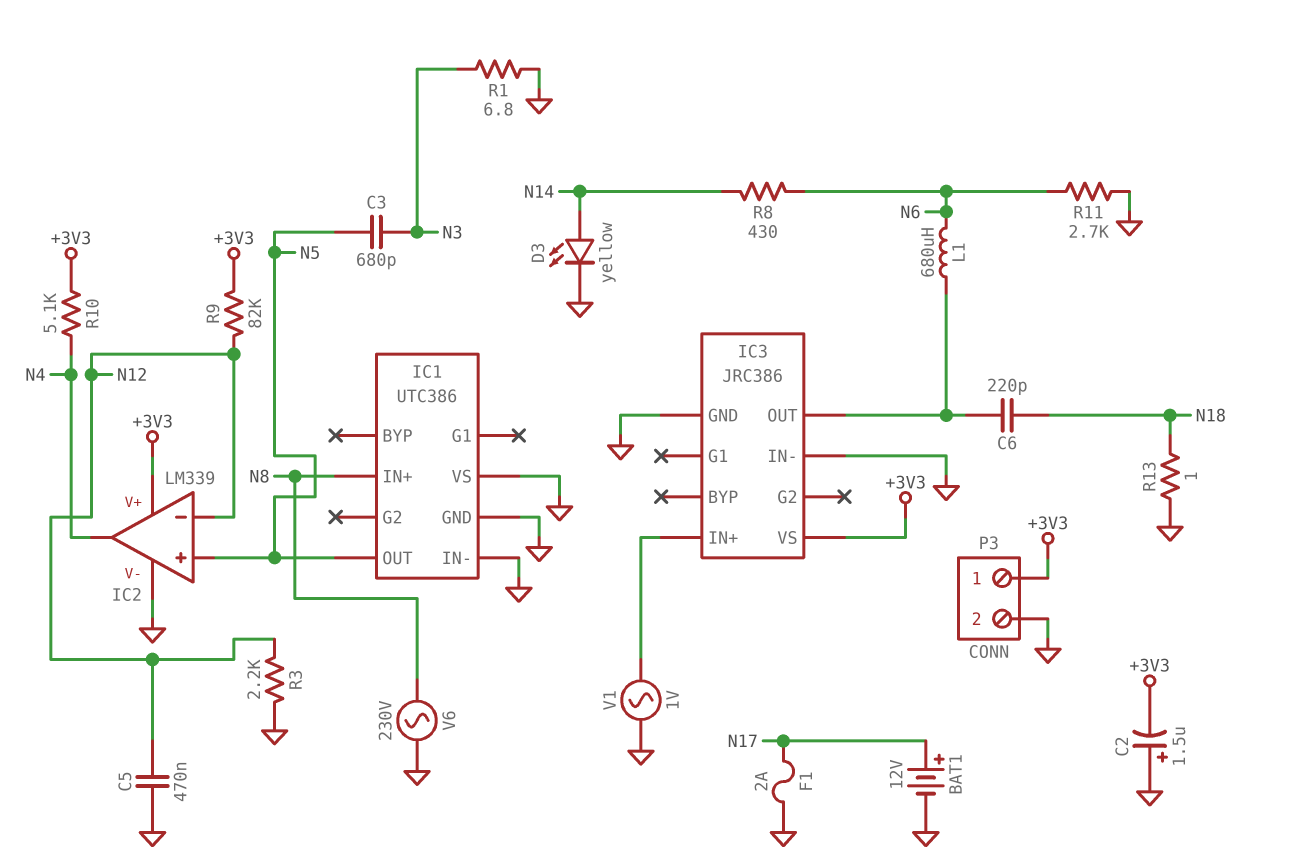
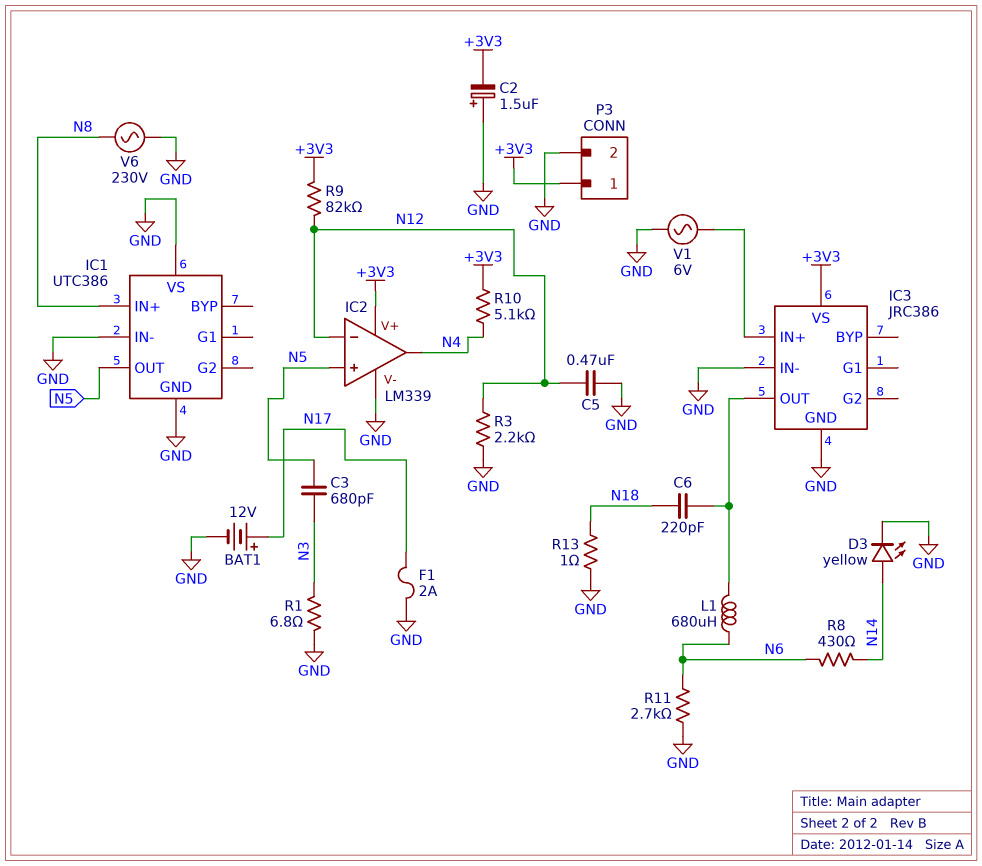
V1: AC 1V (GND, IC3/IN+) -> AC 6V (GND, IC3/IN+)

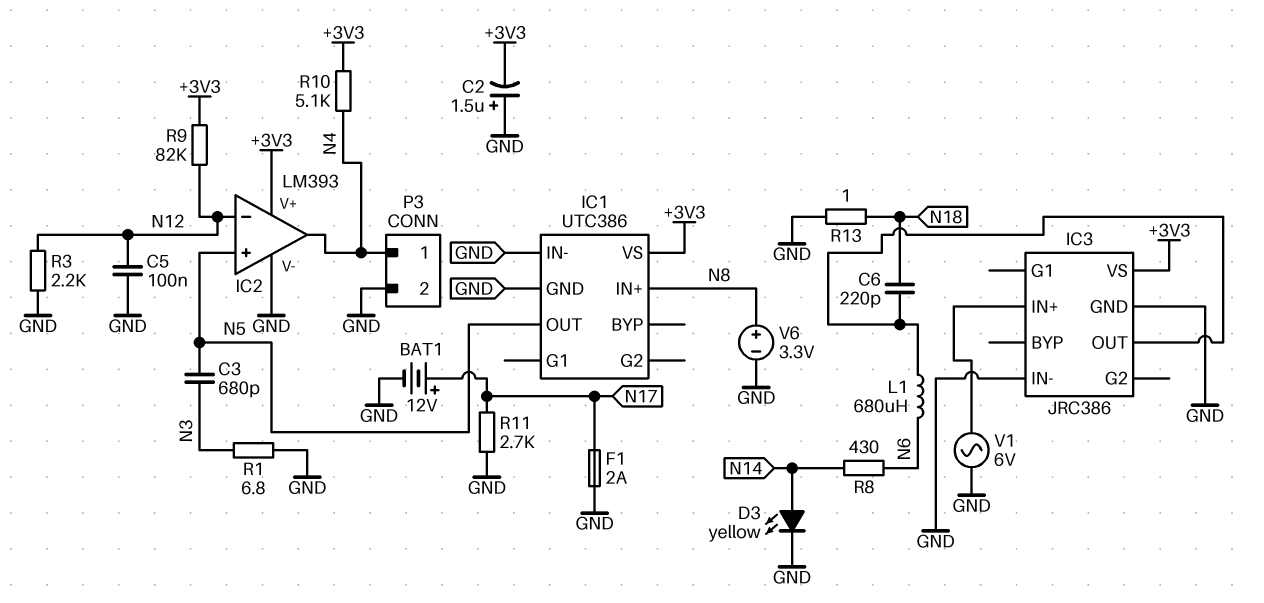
C5: 470nF (GND, N12) -> 100nF (GND, N12)
IC1 pin VS: GND -> +3V3
IC2: LM339 -> LM393
P3 pin 1: +3V3 -> N4
R11: 2.7k (GND, N6) -> 2.7k (GND, N17)
V6: AC 230V (GND, N8) -> 3.3V (plus N8, minus GND)

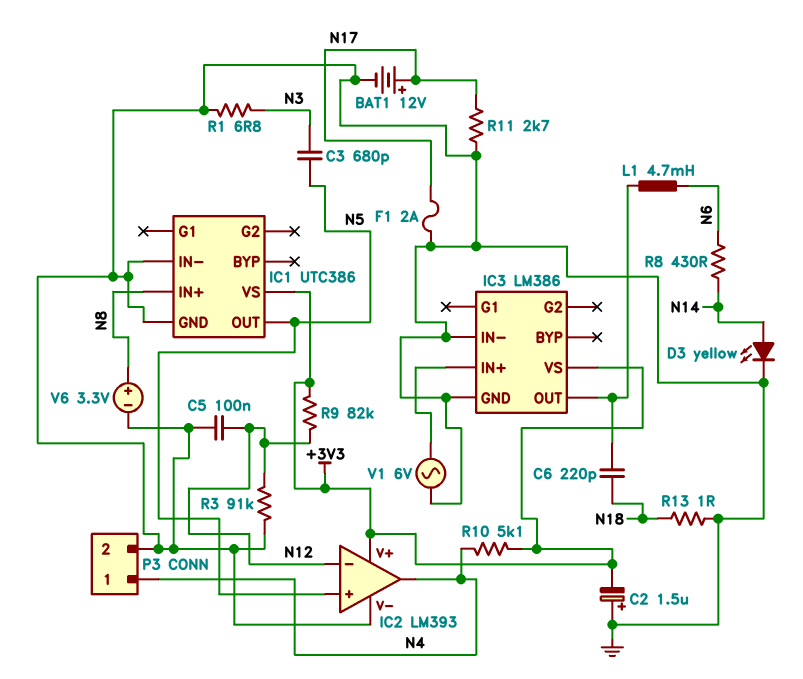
IC3: JRC386 -> LM386
L1: 680uH (IC3/OUT, N6) -> 4.7mH (IC3/OUT, N6)
R3: 2.2k (GND, N12) -> 91k (GND, N12)

